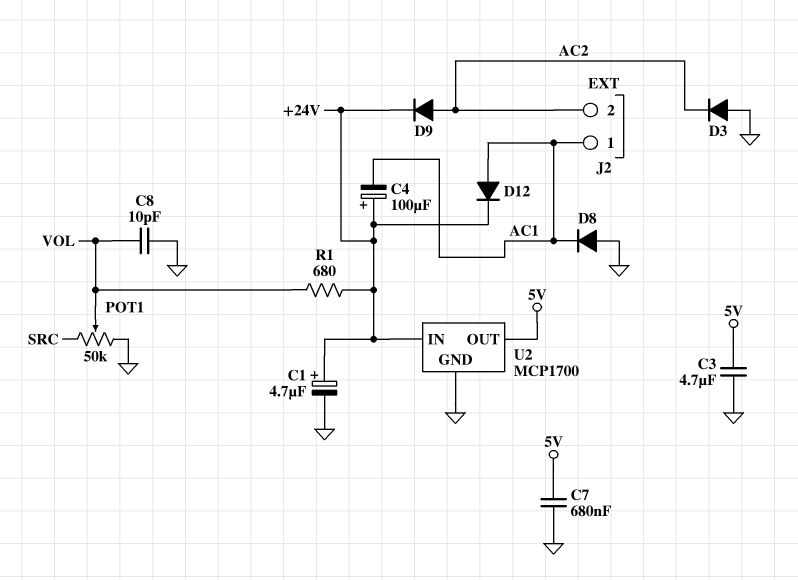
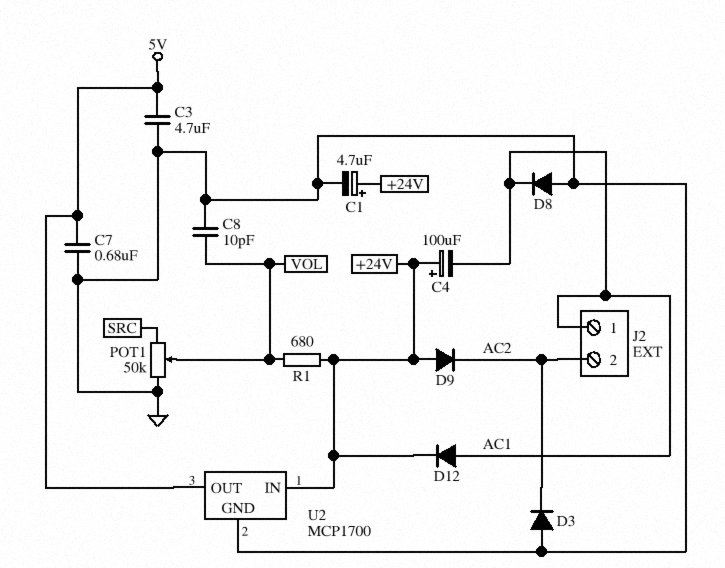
D9: diode (A AC2, K +24V) -> diode (A +24V, K AC2)

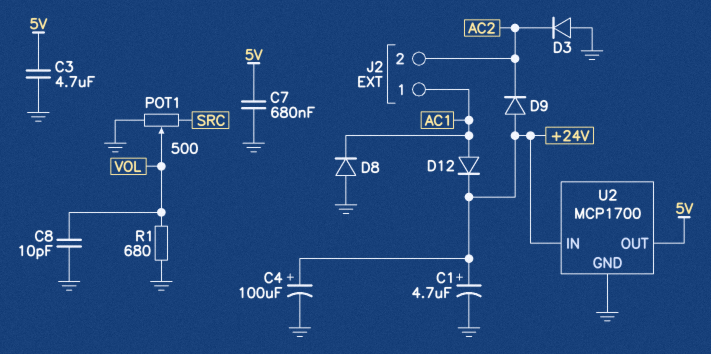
C4: 100uF (plus +24V, minus AC1) -> 100uF (plus +24V, minus GND)
POT1: 50k (GND, SRC, wiper VOL) -> 500 (GND, SRC, wiper VOL)
R1: 680 (+24V, VOL) -> 680 (GND, VOL)

